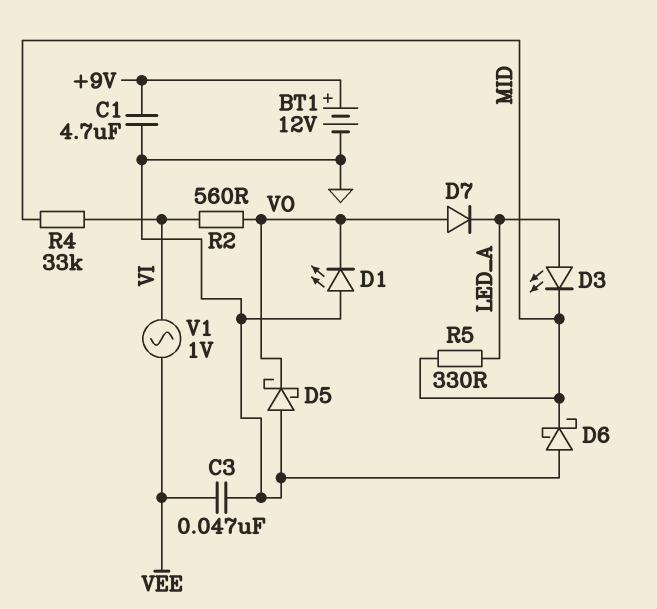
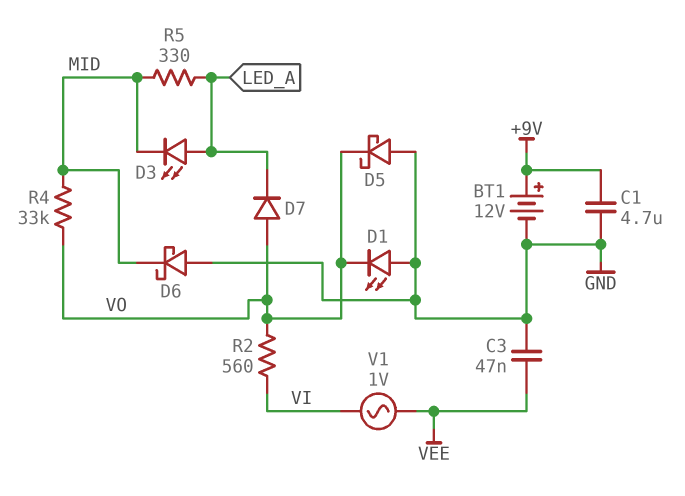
R4: 33k (MID, VI) -> 33k (MID, VO)

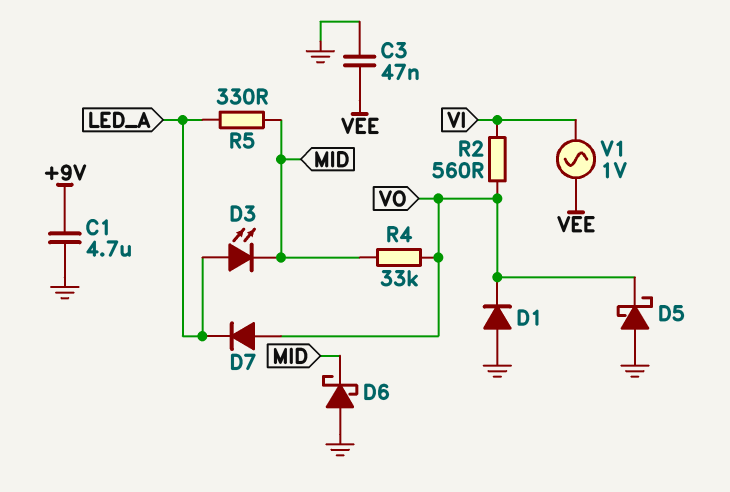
BT1: 12V (plus +9V, minus GND) -> none
D1: LED (A GND, K VO) -> diode (A GND, K VO)

